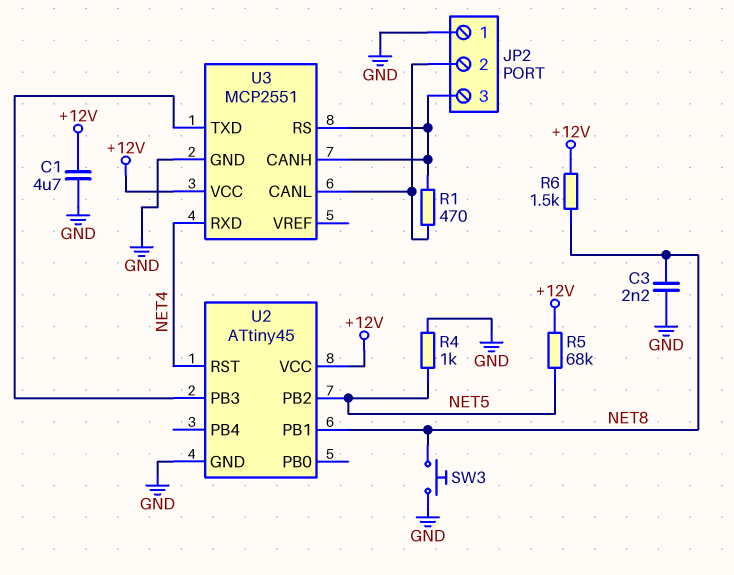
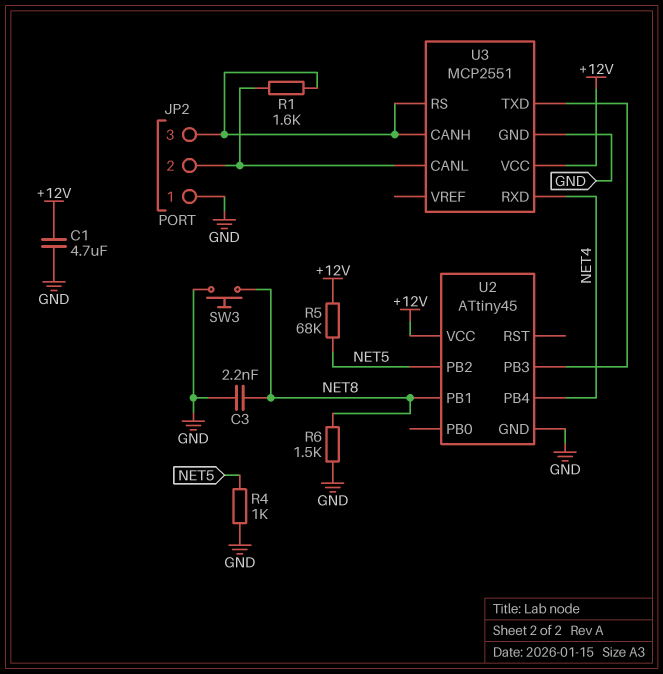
R1: 470 (JP2/2, JP2/3) -> 1.6k (JP2/2, JP2/3)
R6: 1.5k (+12V, NET8) -> 1.5k (GND, NET8)
U2 pin PB4: none -> NET4
U2 pin RST: NET4 -> none

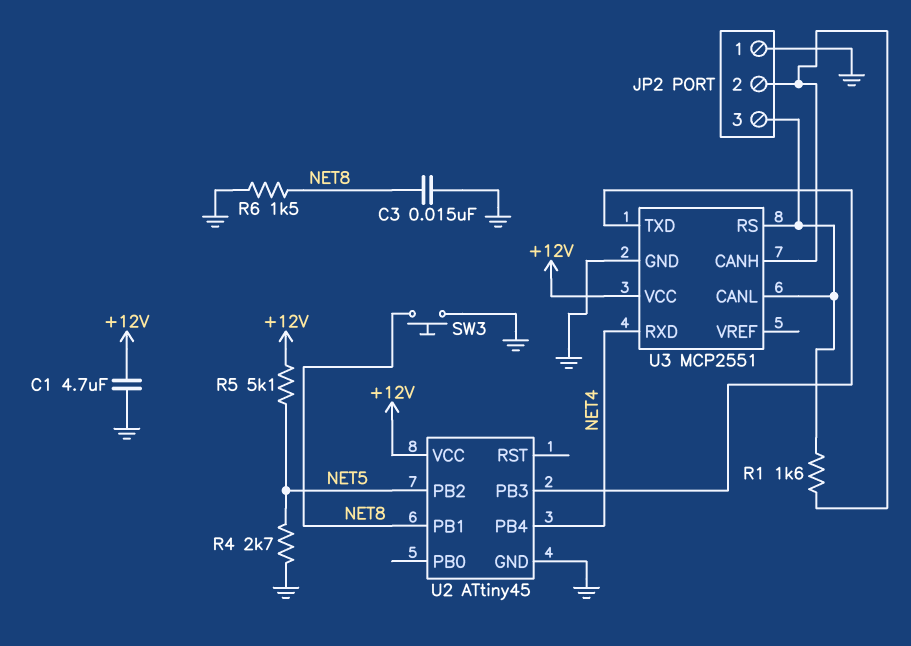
C3: 2.2nF (GND, NET8) -> 15nF (GND, NET8)
R4: 1k (GND, NET5) -> 2.7k (GND, NET5)
R5: 68k (+12V, NET5) -> 5.1k (+12V, NET5)
U3 pin CANH: JP2/3 -> JP2/2
U3 pin CANL: JP2/2 -> JP2/3

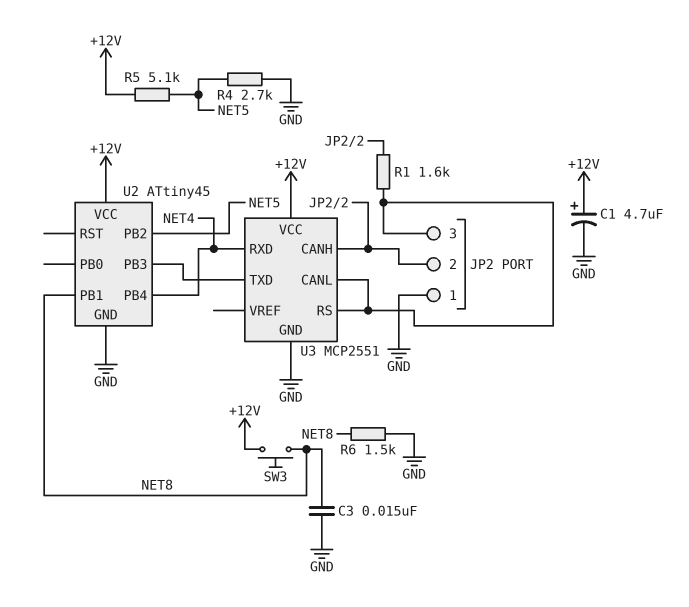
C1: 4.7uF (+12V, GND) -> 4.7uF (plus +12V, minus GND)
SW3: button (GND, NET8) -> button (+12V, NET8)

